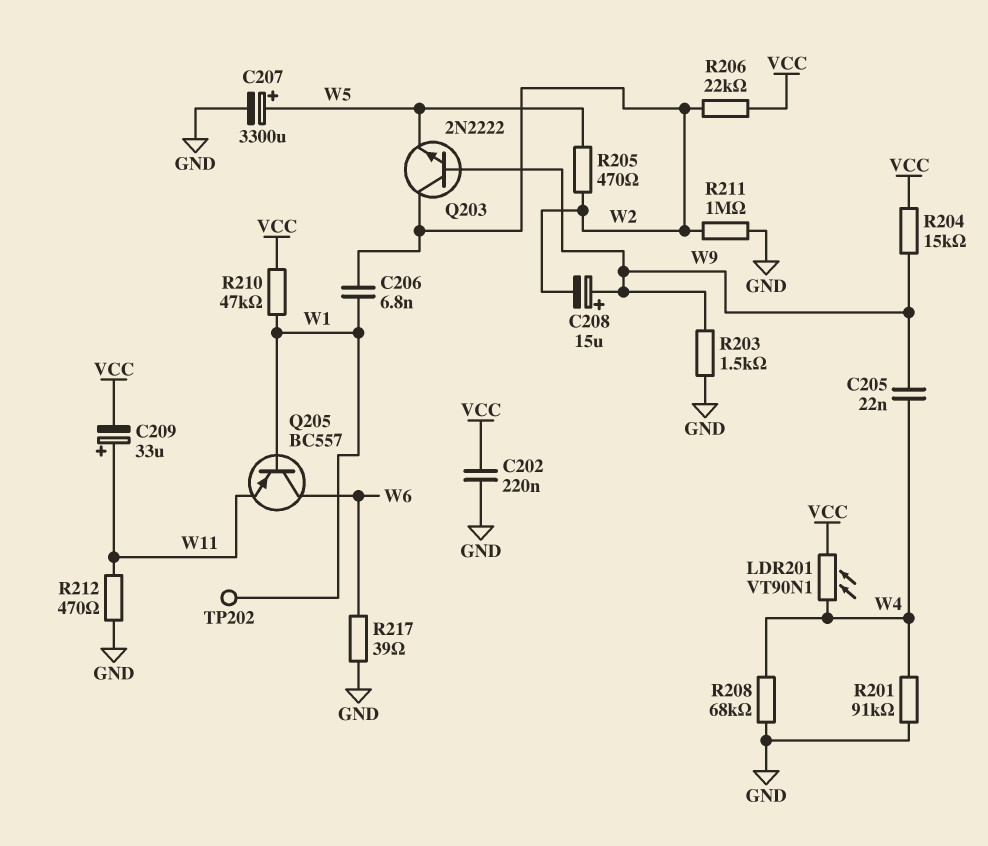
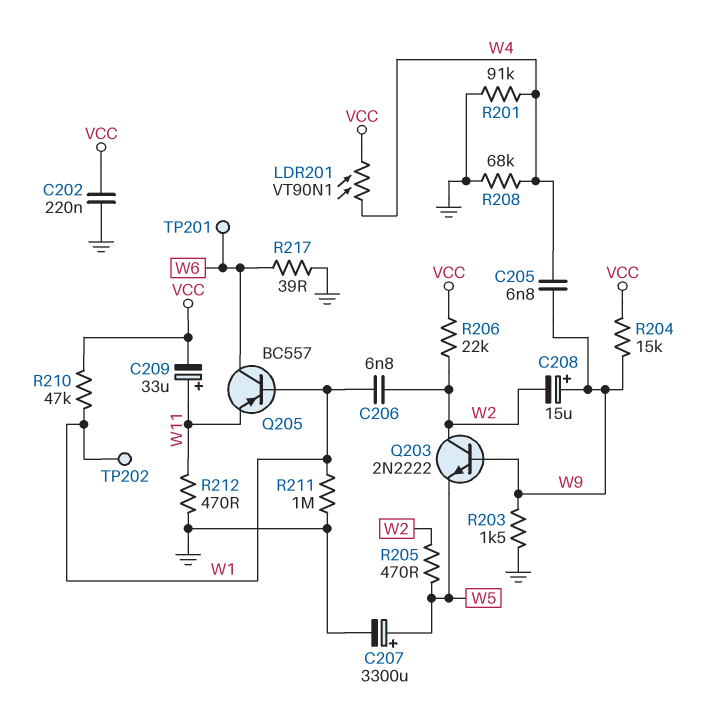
C205: 22nF (W4, W9) -> 6.8nF (W4, W9)
R211: 1M (GND, W2) -> 1M (GND, W1)
TP201: none -> test point (W6)

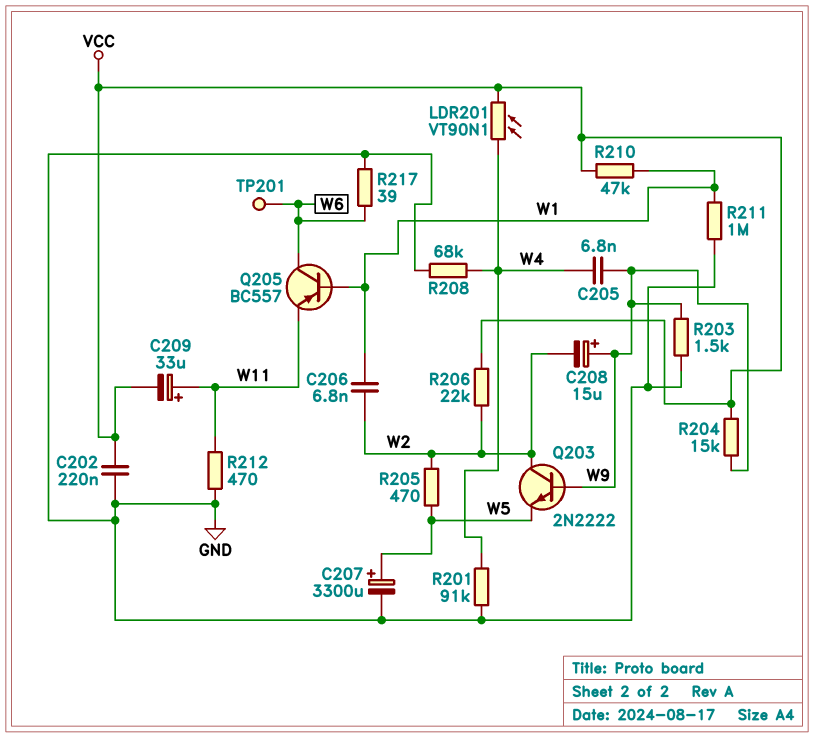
TP202: test point (W1) -> none

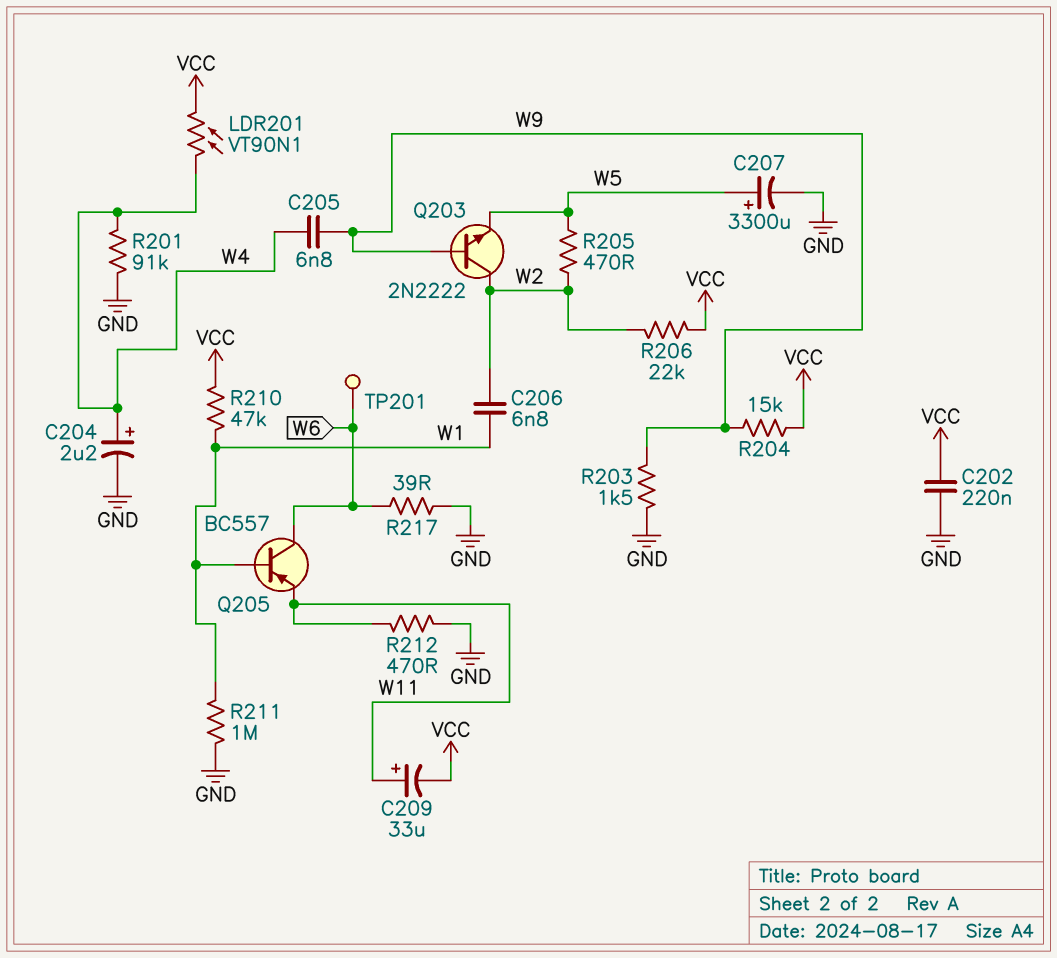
C204: none -> 2.2uF (plus W4, minus GND)
C208: 15uF (plus W9, minus W2) -> none
R208: 68k (GND, W4) -> none

